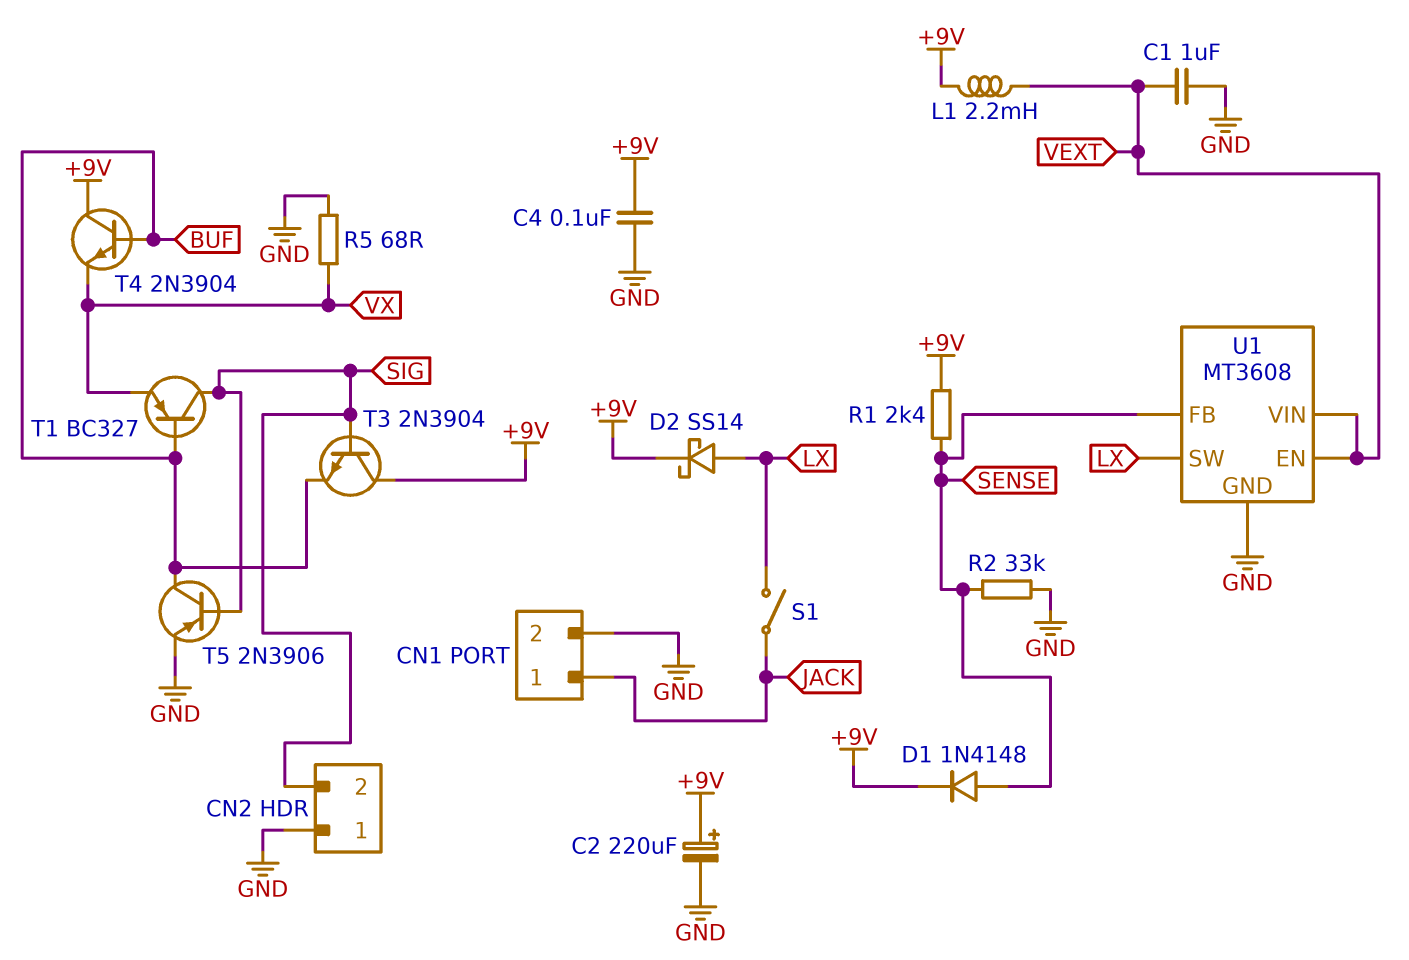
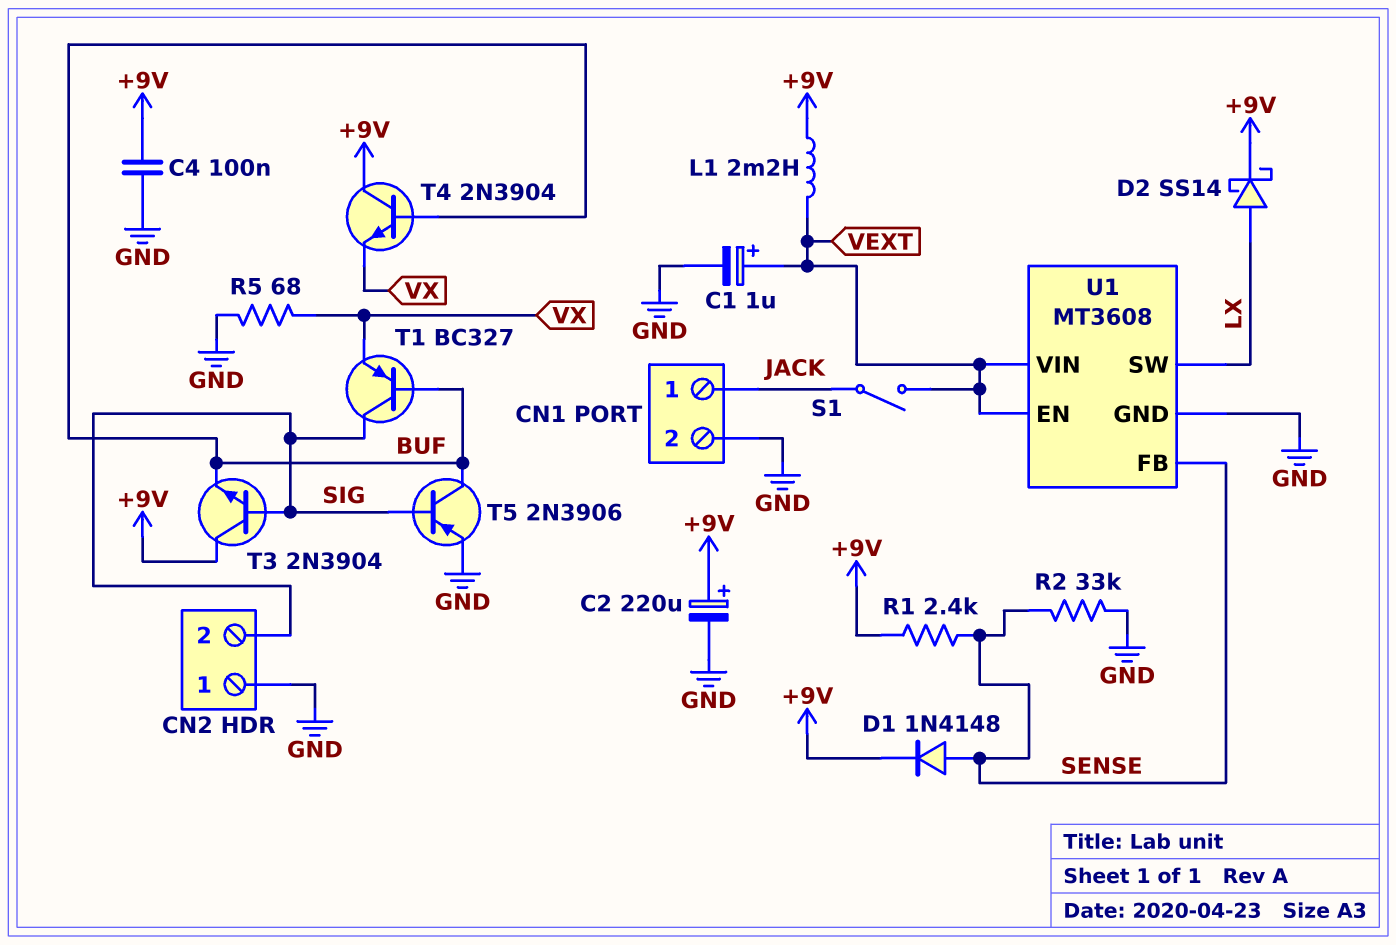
C1: 1uF (GND, VEXT) -> 1uF (plus VEXT, minus GND)
S1: switch (JACK, LX) -> switch (JACK, VEXT)

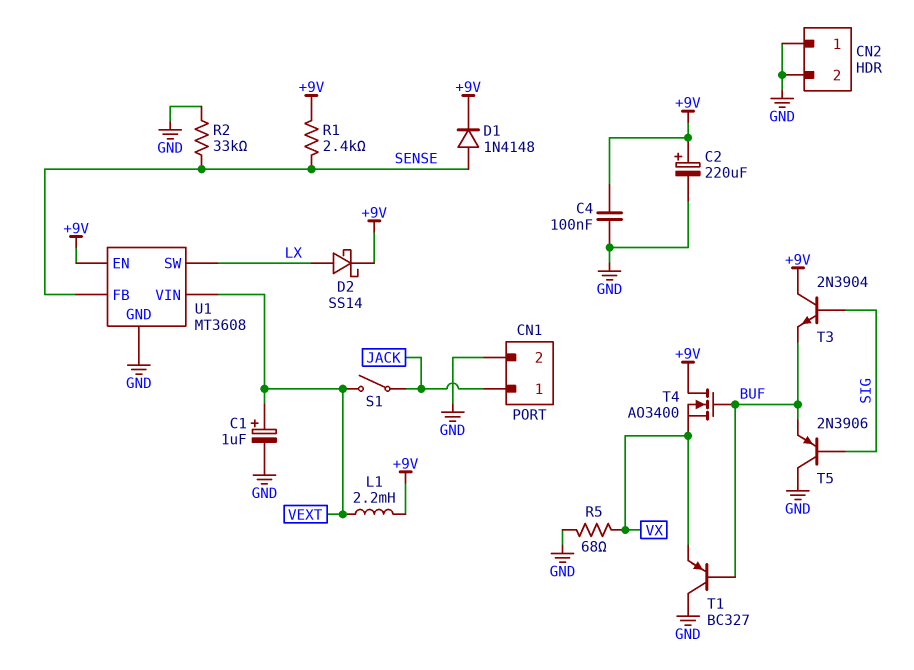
CN2 pin 2: SIG -> GND
T1: PNP BC327 (B BUF, C SIG, E VX) -> PNP BC327 (B BUF, C GND, E VX)
T4: NPN 2N3904 (B BUF, C +9V, E VX) -> NMOS AO3400 (G BUF, D +9V, S VX)
T5: PNP 2N3906 (B SIG, C BUF, E GND) -> PNP 2N3906 (B SIG, C GND, E BUF)
U1 pin EN: VEXT -> +9V

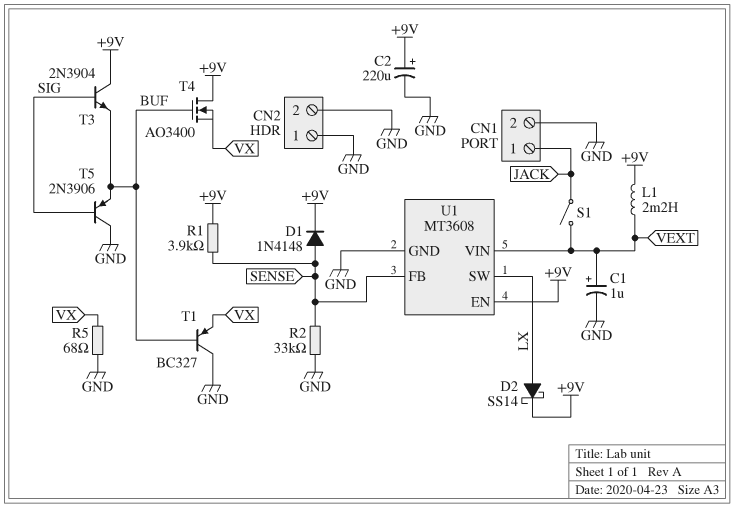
C4: 100nF (+9V, GND) -> none
R1: 2.4k (+9V, SENSE) -> 3.9k (+9V, SENSE)

